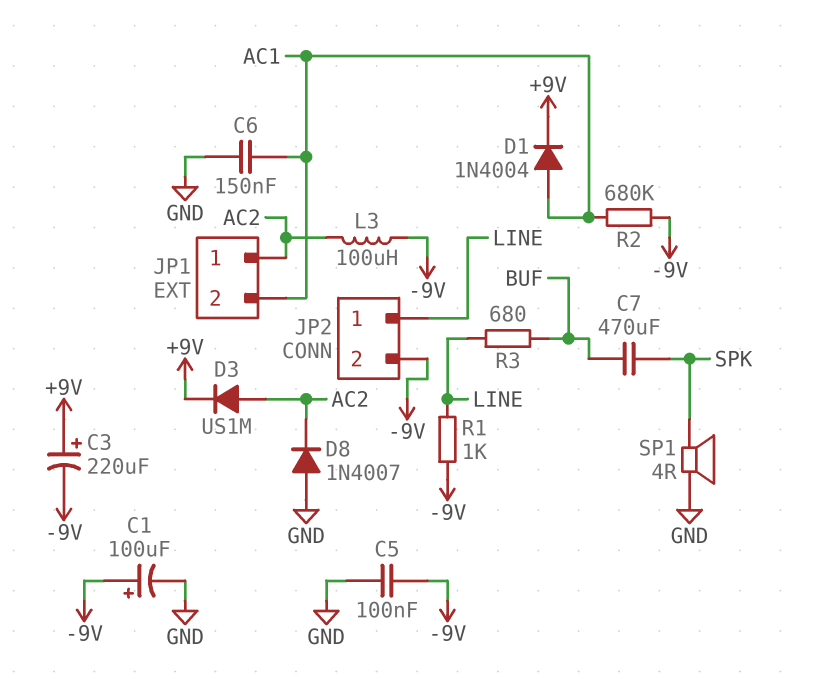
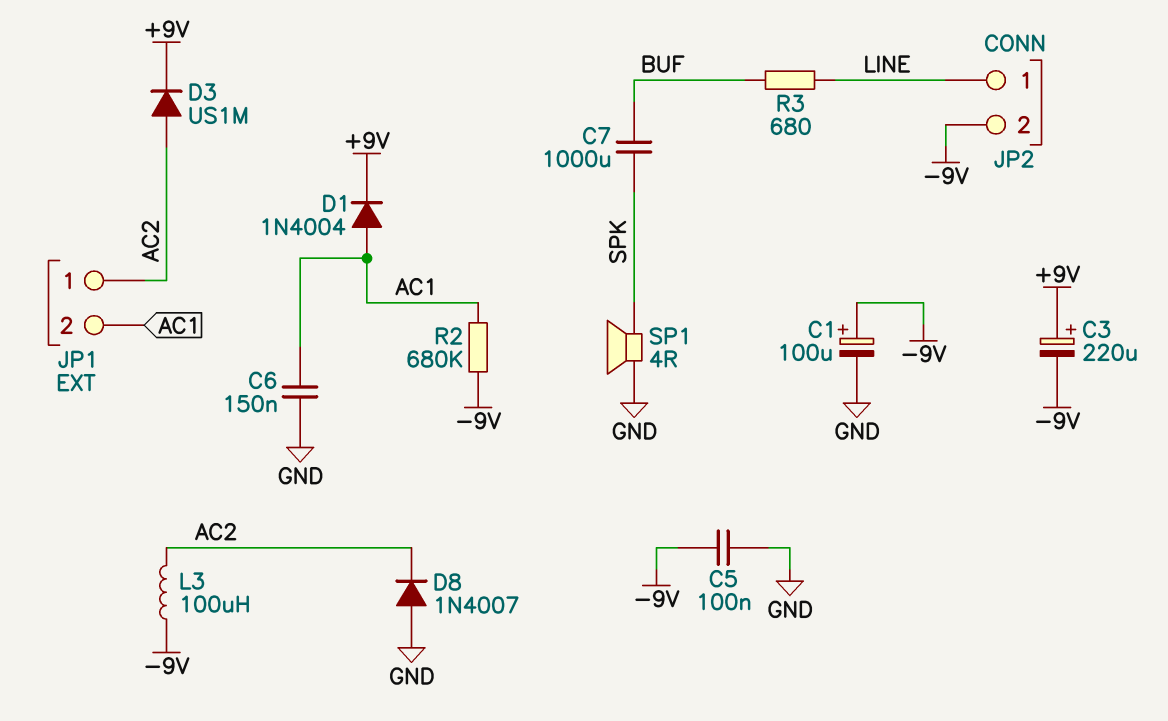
C7: 470uF (BUF, SPK) -> 1000uF (BUF, SPK)
R1: 1k (-9V, LINE) -> none

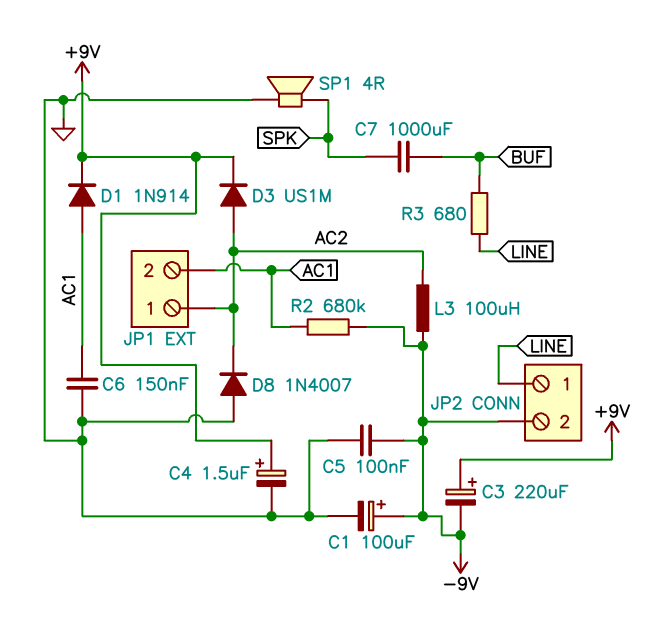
C4: none -> 1.5uF (plus +9V, minus GND)
D1: diode 1N4004 (A AC1, K +9V) -> diode 1N914 (A AC1, K +9V)

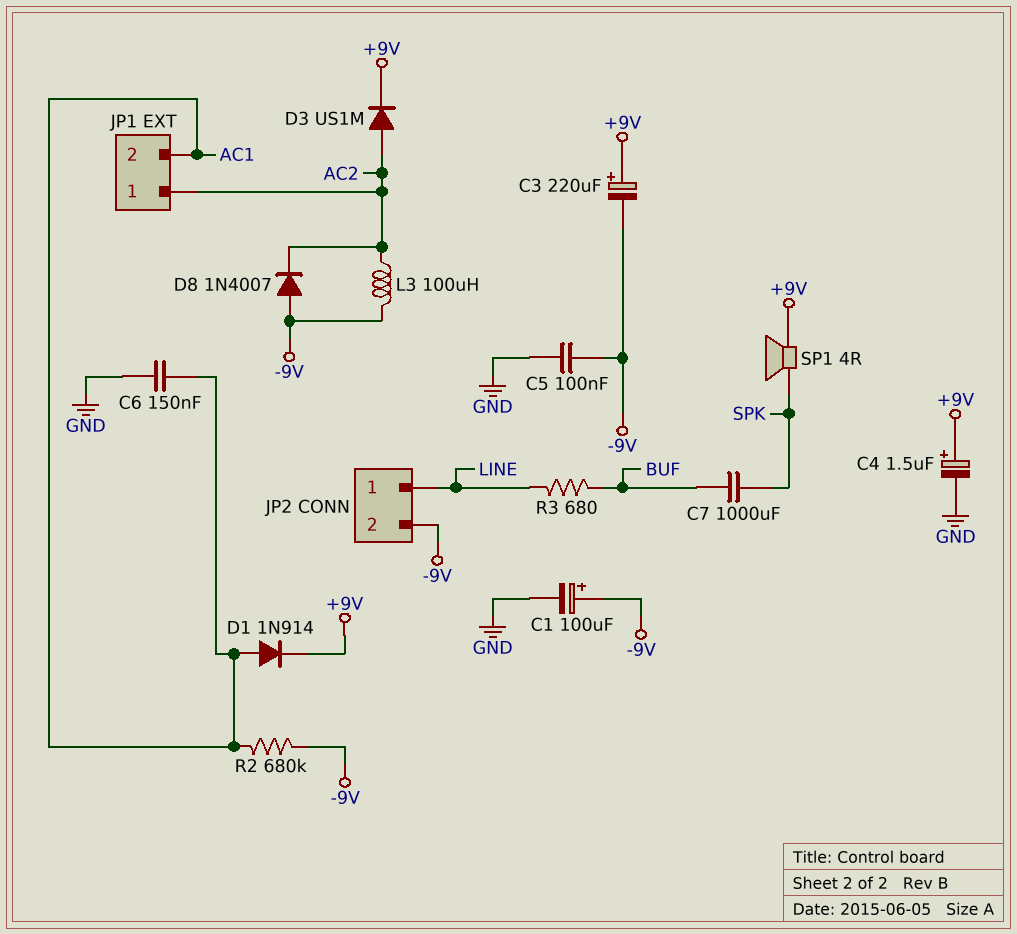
D8: diode 1N4007 (A GND, K AC2) -> diode 1N4007 (A -9V, K AC2)
SP1: speaker 4R (GND, SPK) -> speaker 4R (+9V, SPK)

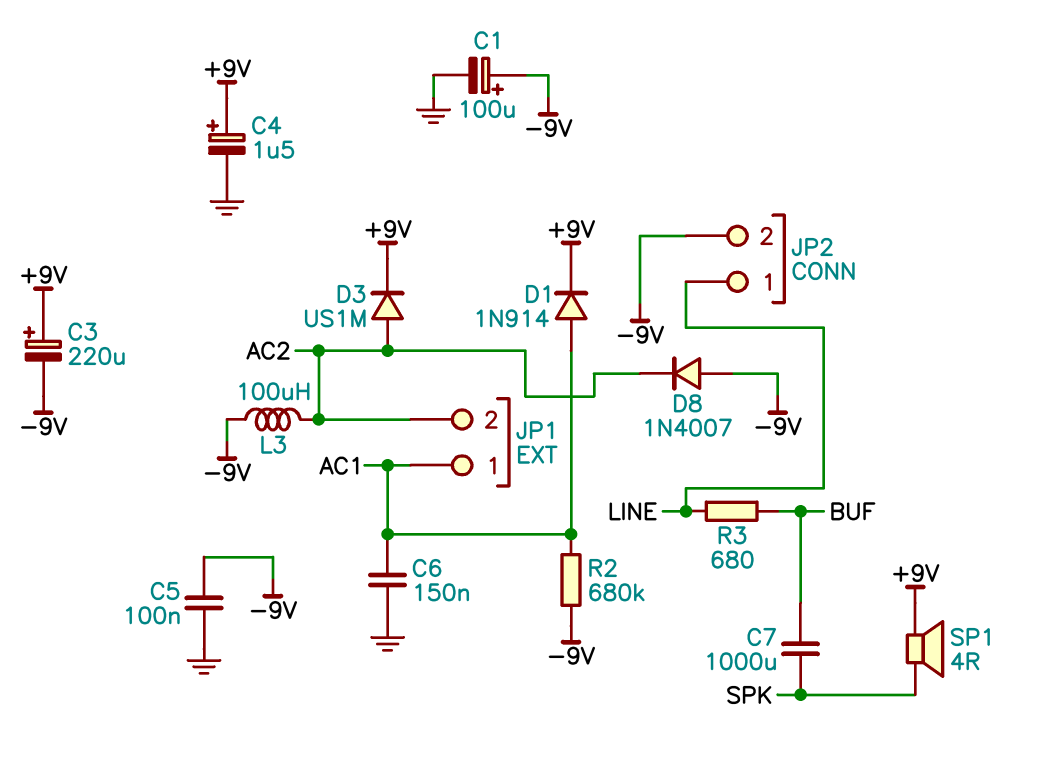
JP1 pin 1: AC2 -> AC1
JP1 pin 2: AC1 -> AC2

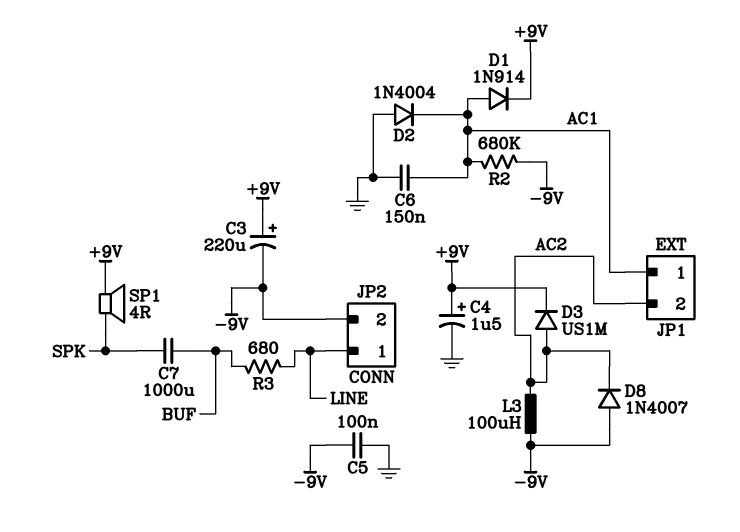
C1: 100uF (plus -9V, minus GND) -> none
D2: none -> diode 1N4004 (A GND, K AC1)

